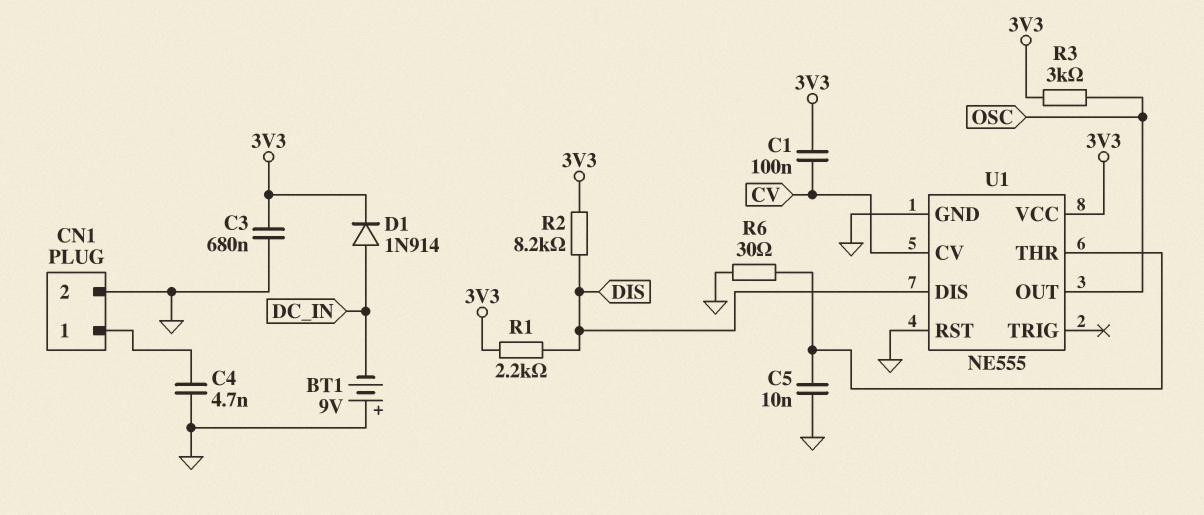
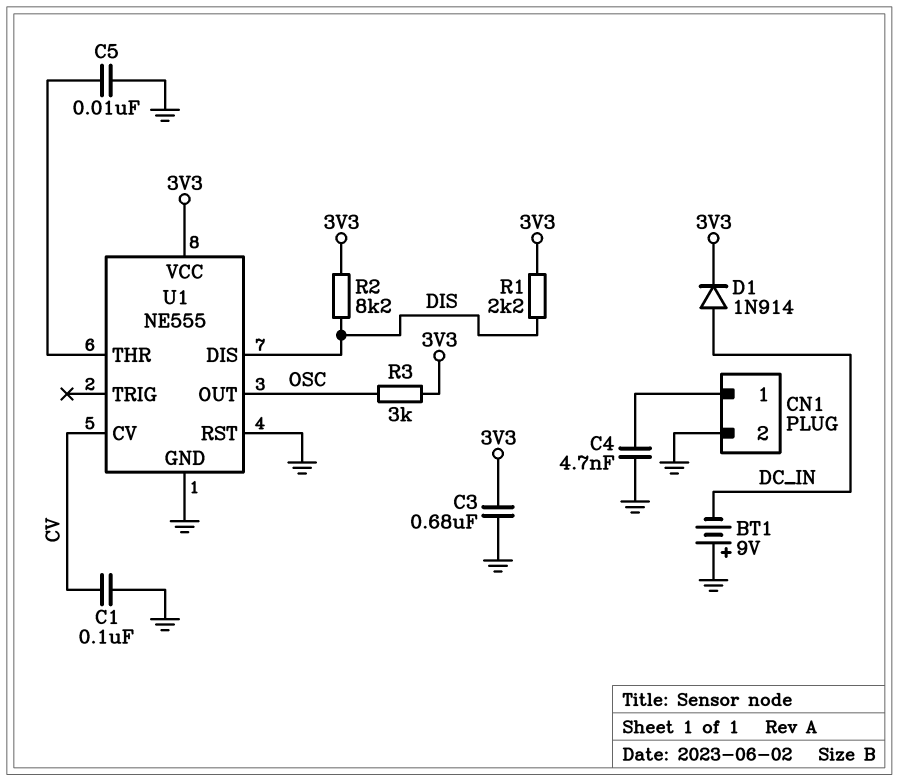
C1: 100nF (3V3, CV) -> 100nF (CV, GND)
R6: 30 (GND, U1/THR) -> none

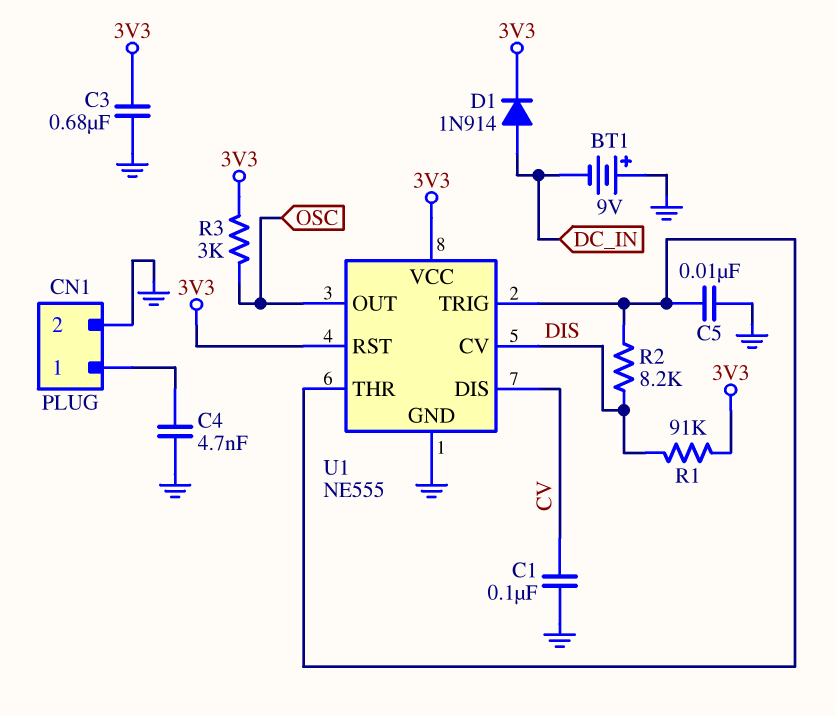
R1: 2.2k (3V3, DIS) -> 91k (3V3, DIS)
R2: 8.2k (3V3, DIS) -> 8.2k (DIS, U1/THR)
U1 pin CV: CV -> DIS
U1 pin DIS: DIS -> CV
U1 pin RST: GND -> 3V3
U1 pin TRIG: none -> U1/THR

